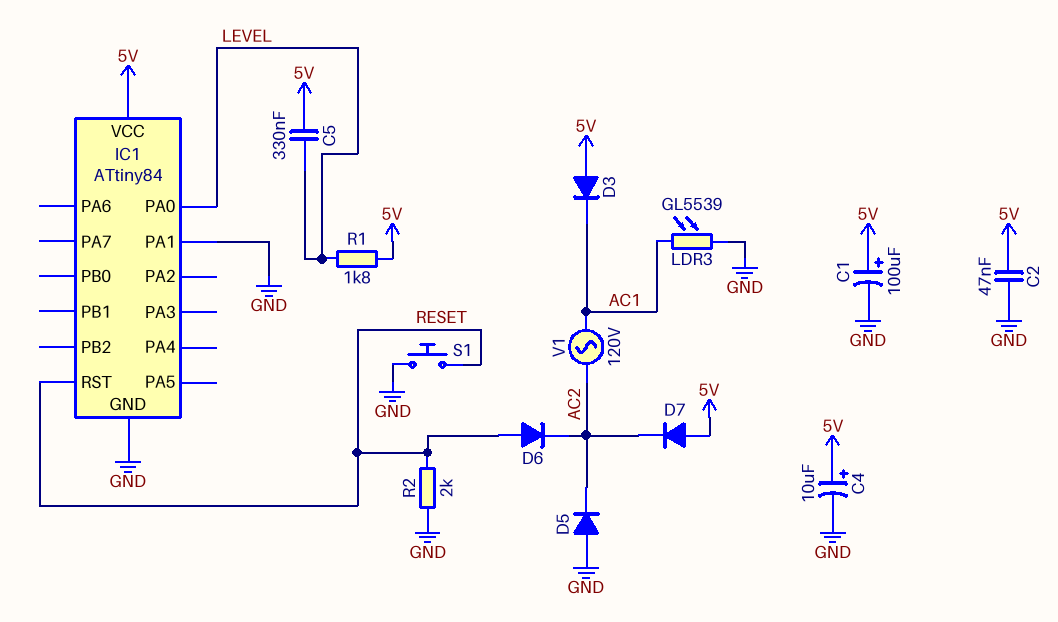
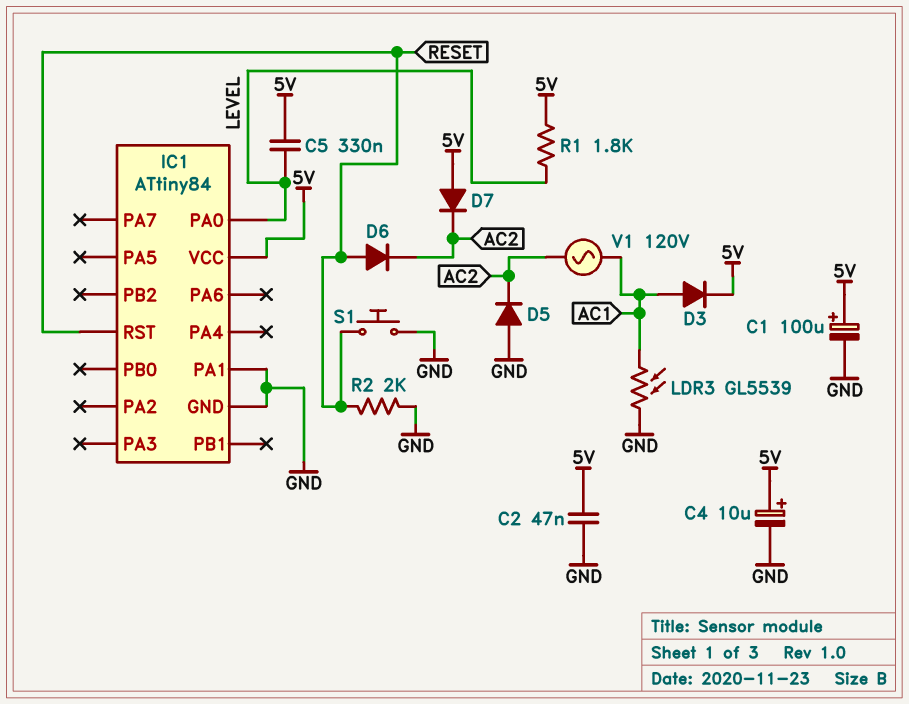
D3: diode (A 5V, K AC1) -> diode (A AC1, K 5V)

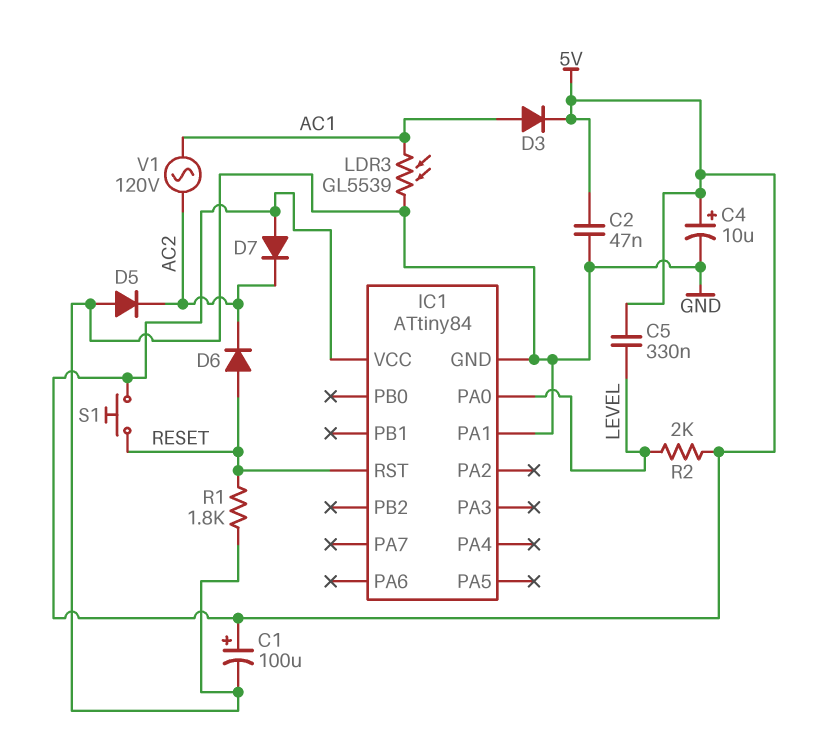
R1: 1.8k (5V, LEVEL) -> 1.8k (GND, RESET)
R2: 2k (GND, RESET) -> 2k (5V, LEVEL)
S1: button (GND, RESET) -> button (5V, RESET)

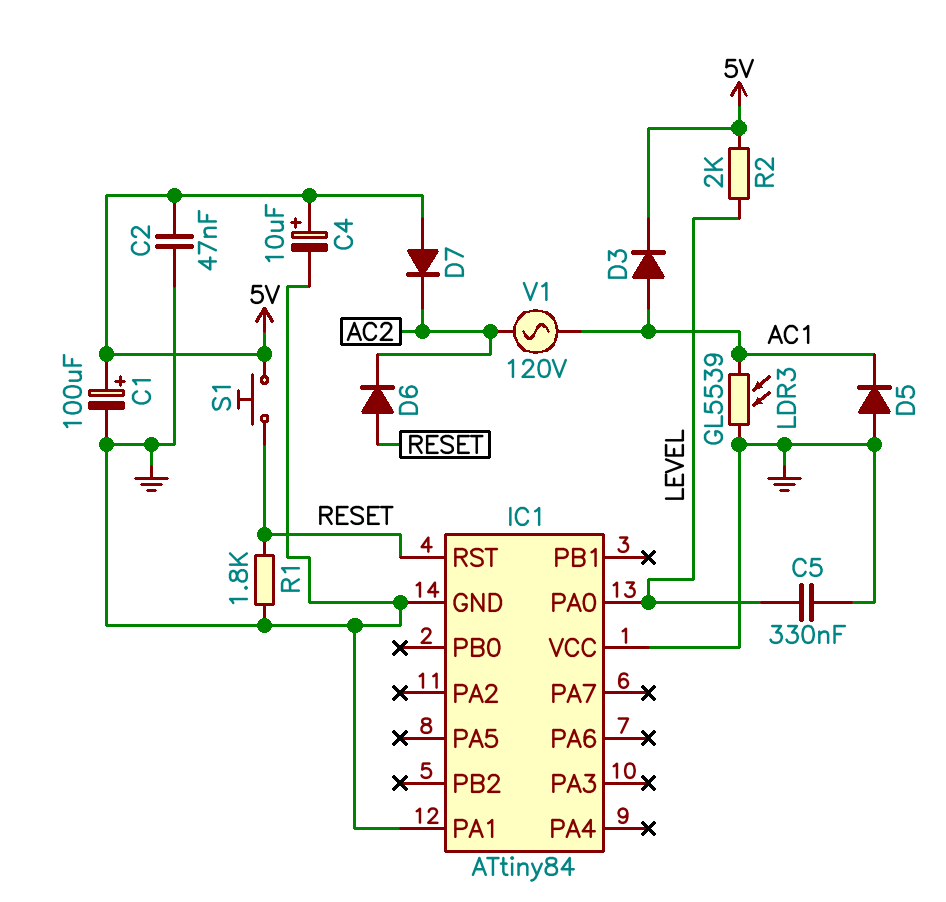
C5: 330nF (5V, LEVEL) -> 330nF (GND, LEVEL)
D5: diode (A GND, K AC2) -> diode (A GND, K AC1)
IC1 pin VCC: 5V -> GND

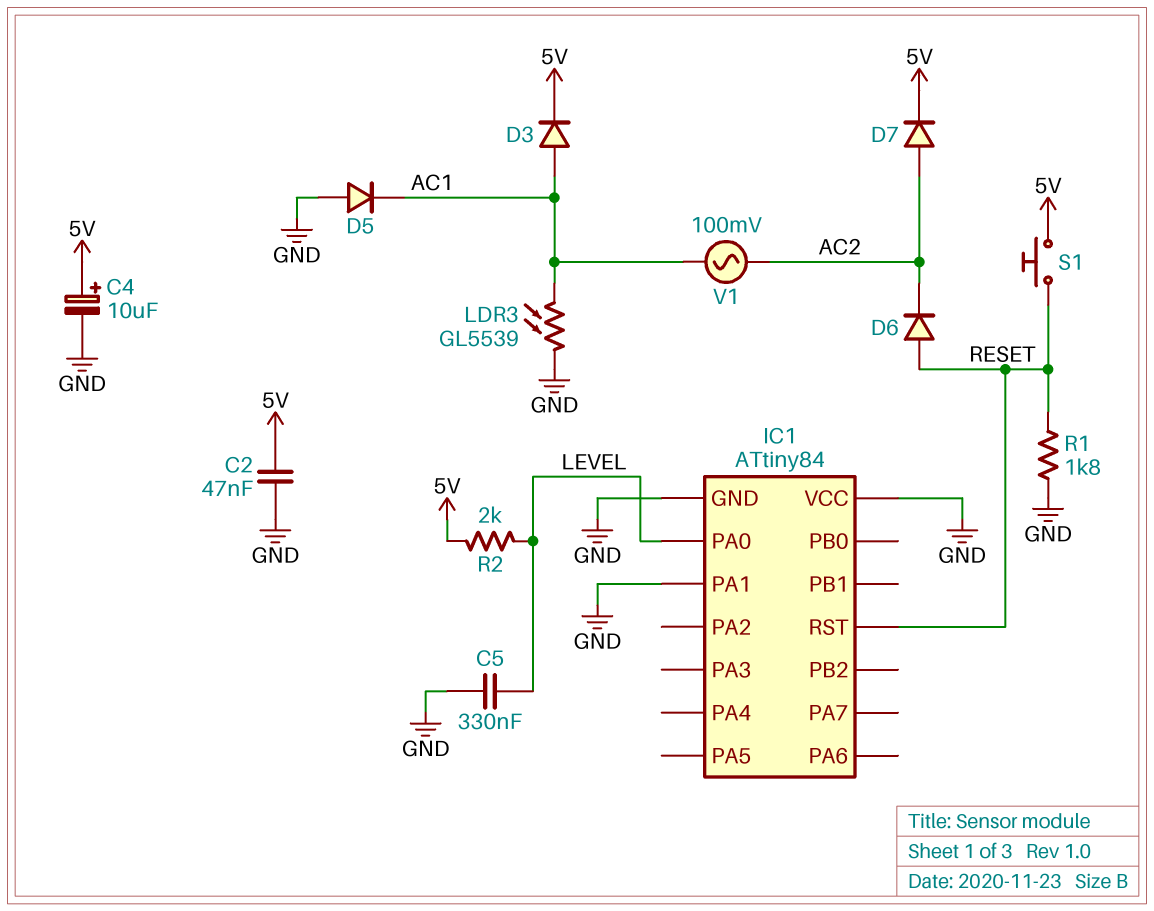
C1: 100uF (plus 5V, minus GND) -> none
D7: diode (A 5V, K AC2) -> diode (A AC2, K 5V)
V1: AC 120V (AC1, AC2) -> AC 100mV (AC1, AC2)

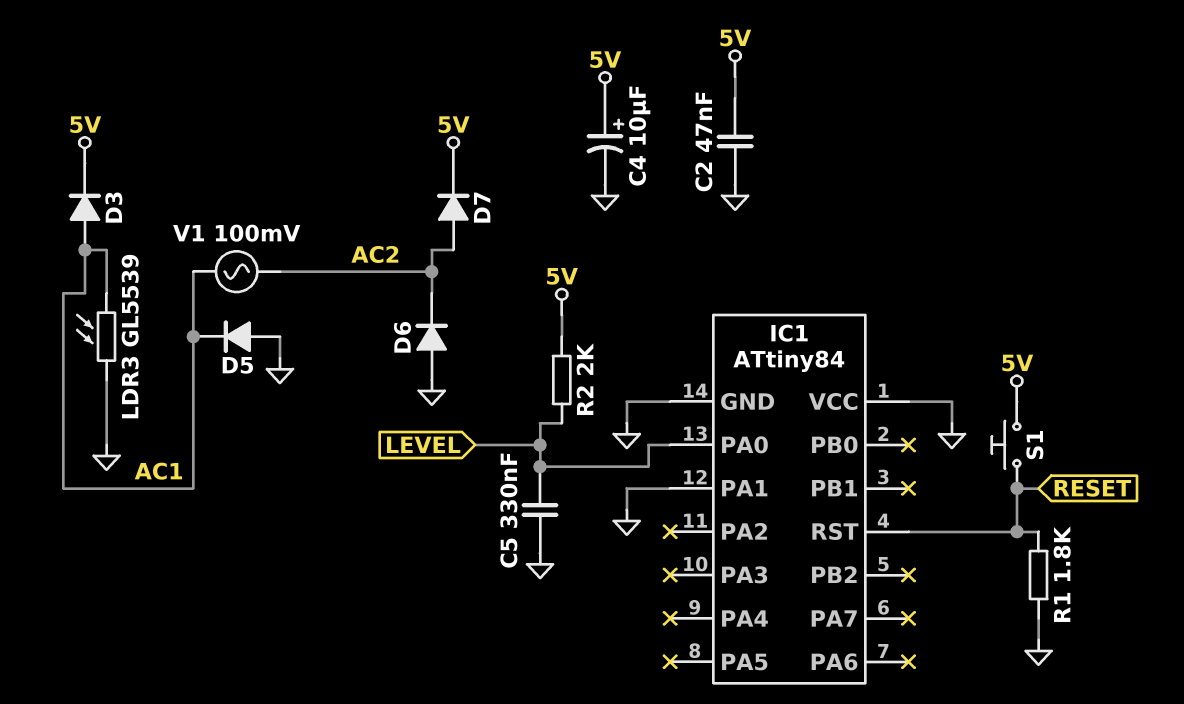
D6: diode (A RESET, K AC2) -> diode (A GND, K AC2)

